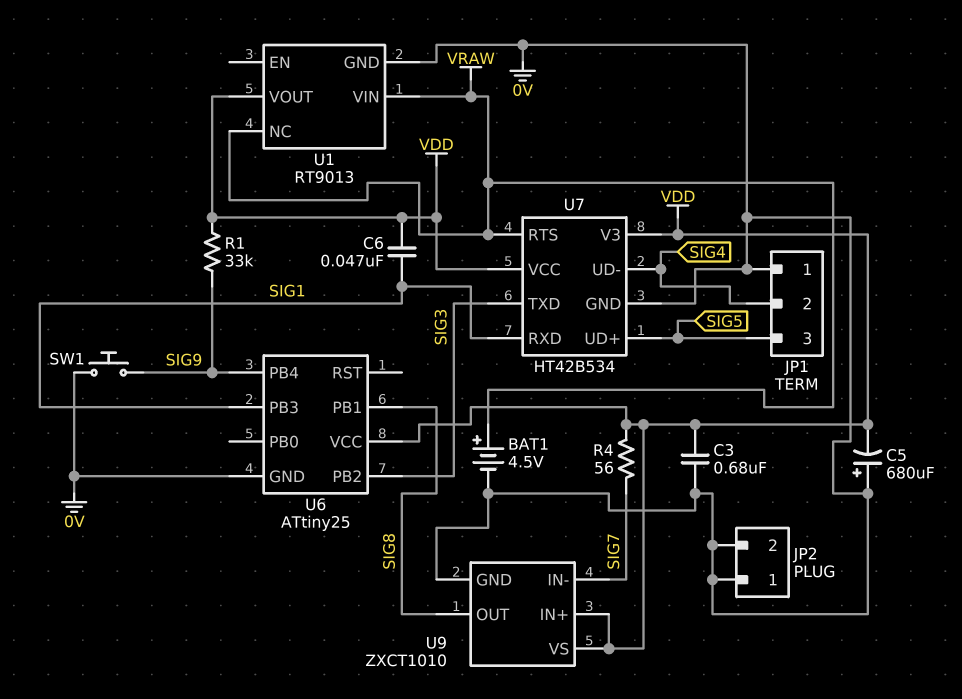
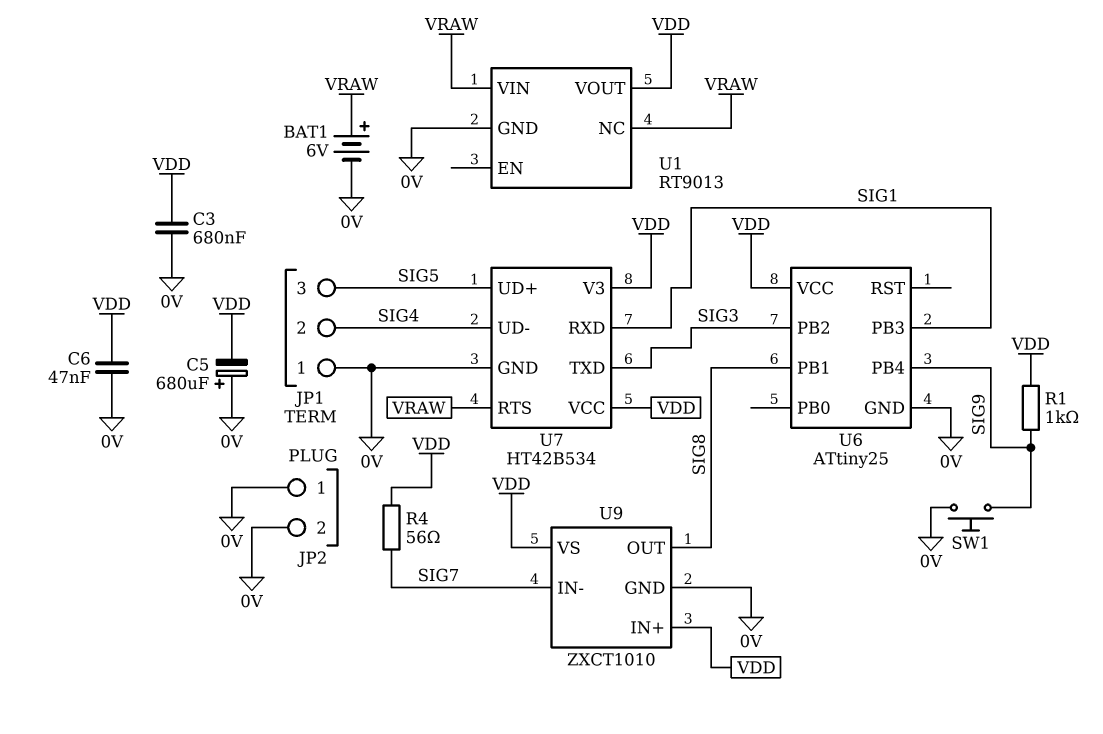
BAT1: 4.5V (plus VRAW, minus 0V) -> 6V (plus VRAW, minus 0V)
C6: 47nF (SIG1, VDD) -> 47nF (0V, VDD)
R1: 33k (SIG9, VDD) -> 1k (SIG9, VDD)

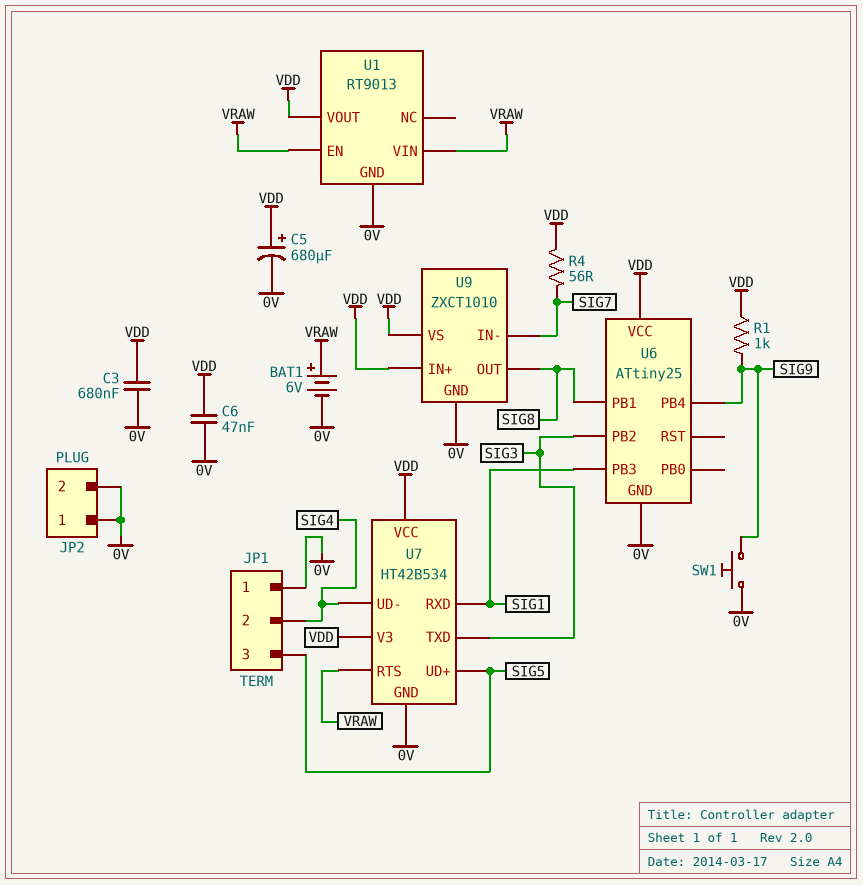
C5: 680uF (plus 0V, minus VDD) -> 680uF (plus VDD, minus 0V)
U1 pin EN: none -> VRAW
U1 pin NC: VRAW -> none

